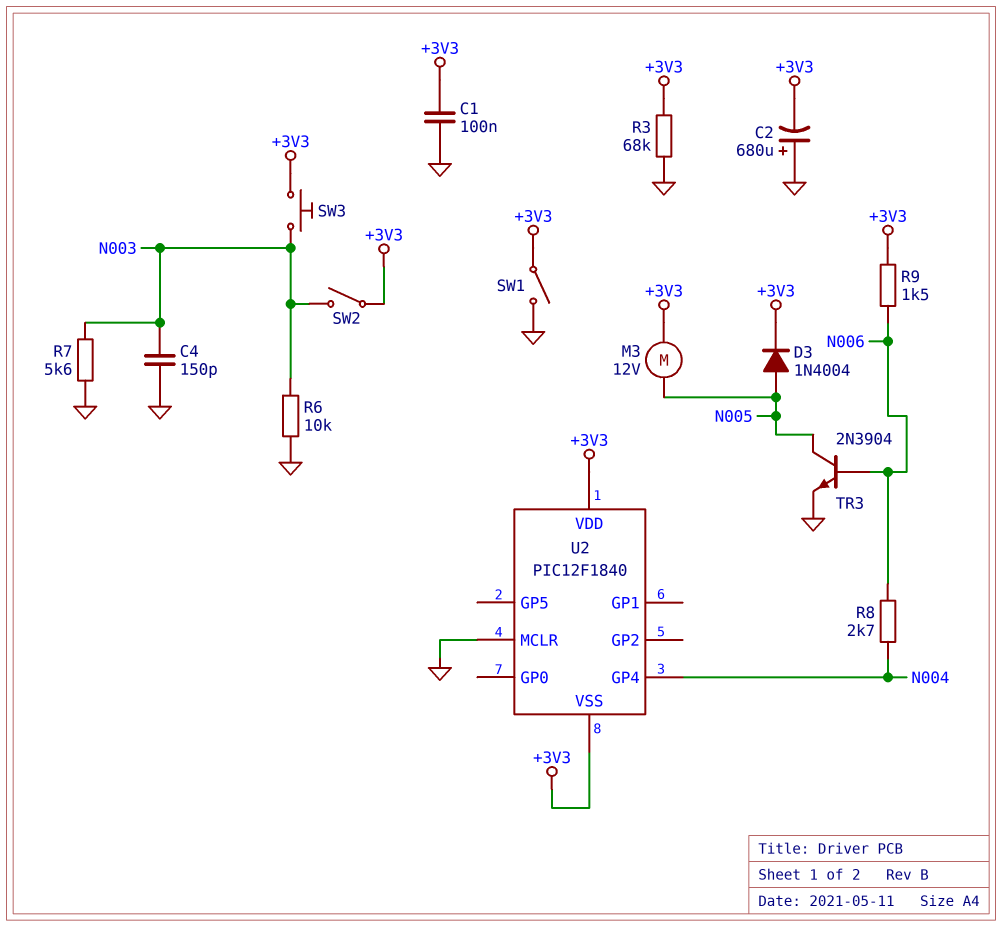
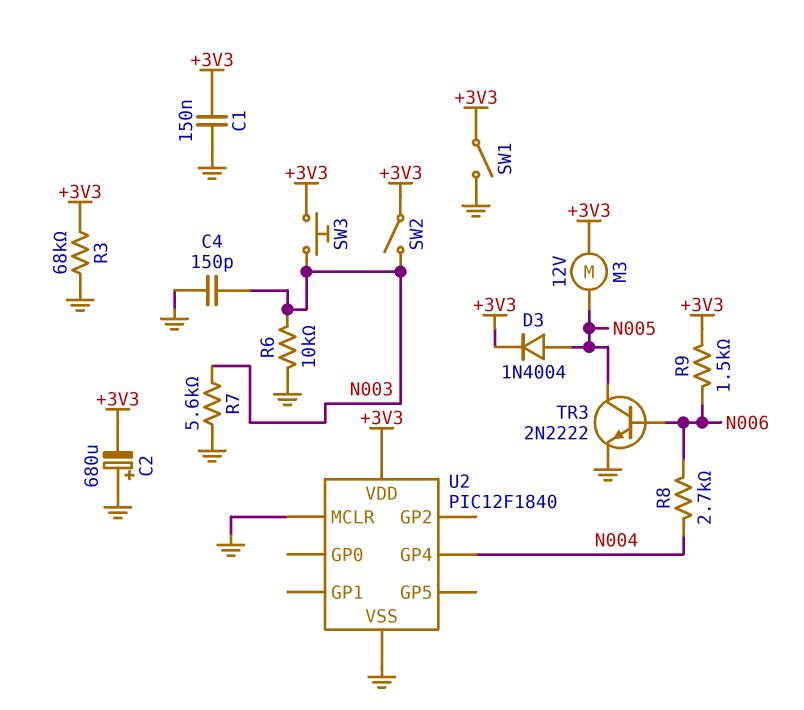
C1: 100nF (+3V3, GND) -> 150nF (+3V3, GND)
TR3: NPN 2N3904 (B N006, C N005, E GND) -> NPN 2N2222 (B N006, C N005, E GND)
U2 pin VSS: +3V3 -> GND

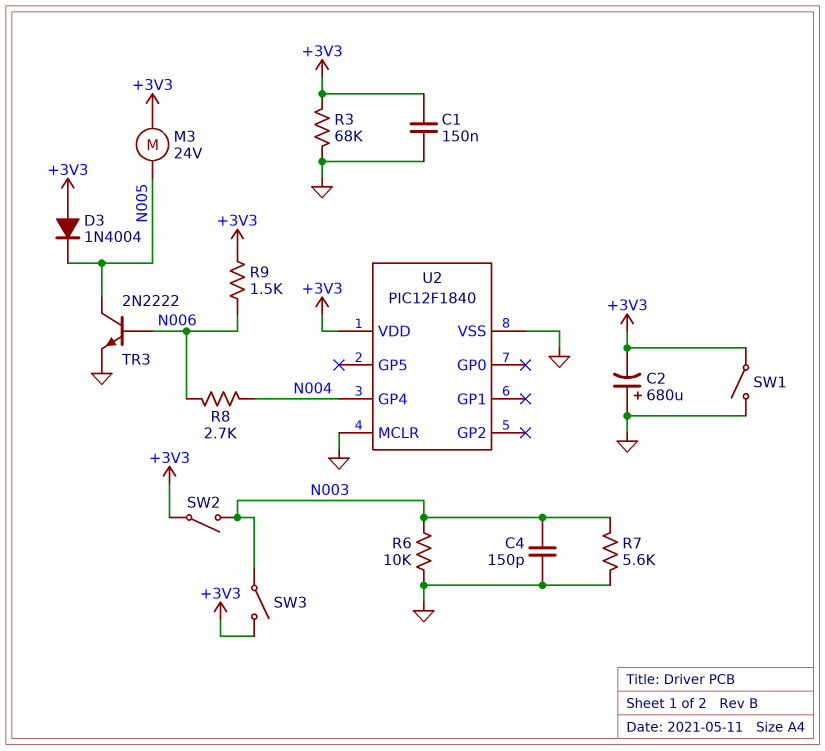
D3: diode 1N4004 (A N005, K +3V3) -> diode 1N4004 (A +3V3, K N005)
M3: motor 12V (+3V3, N005) -> motor 24V (+3V3, N005)
SW3: button (+3V3, N003) -> switch (+3V3, N003)

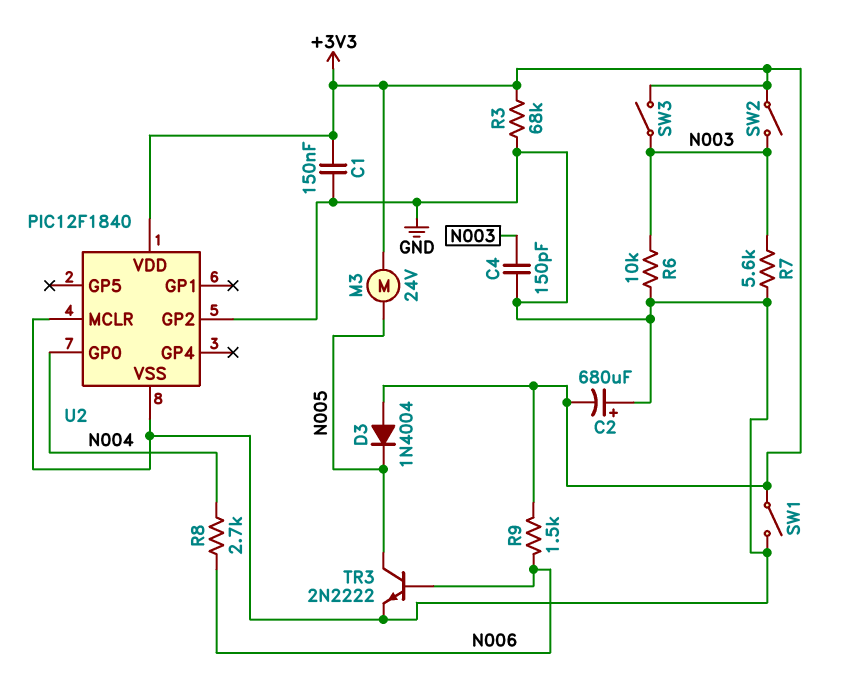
U2 pin GP0: none -> N004
U2 pin GP2: none -> GND
U2 pin GP4: N004 -> none

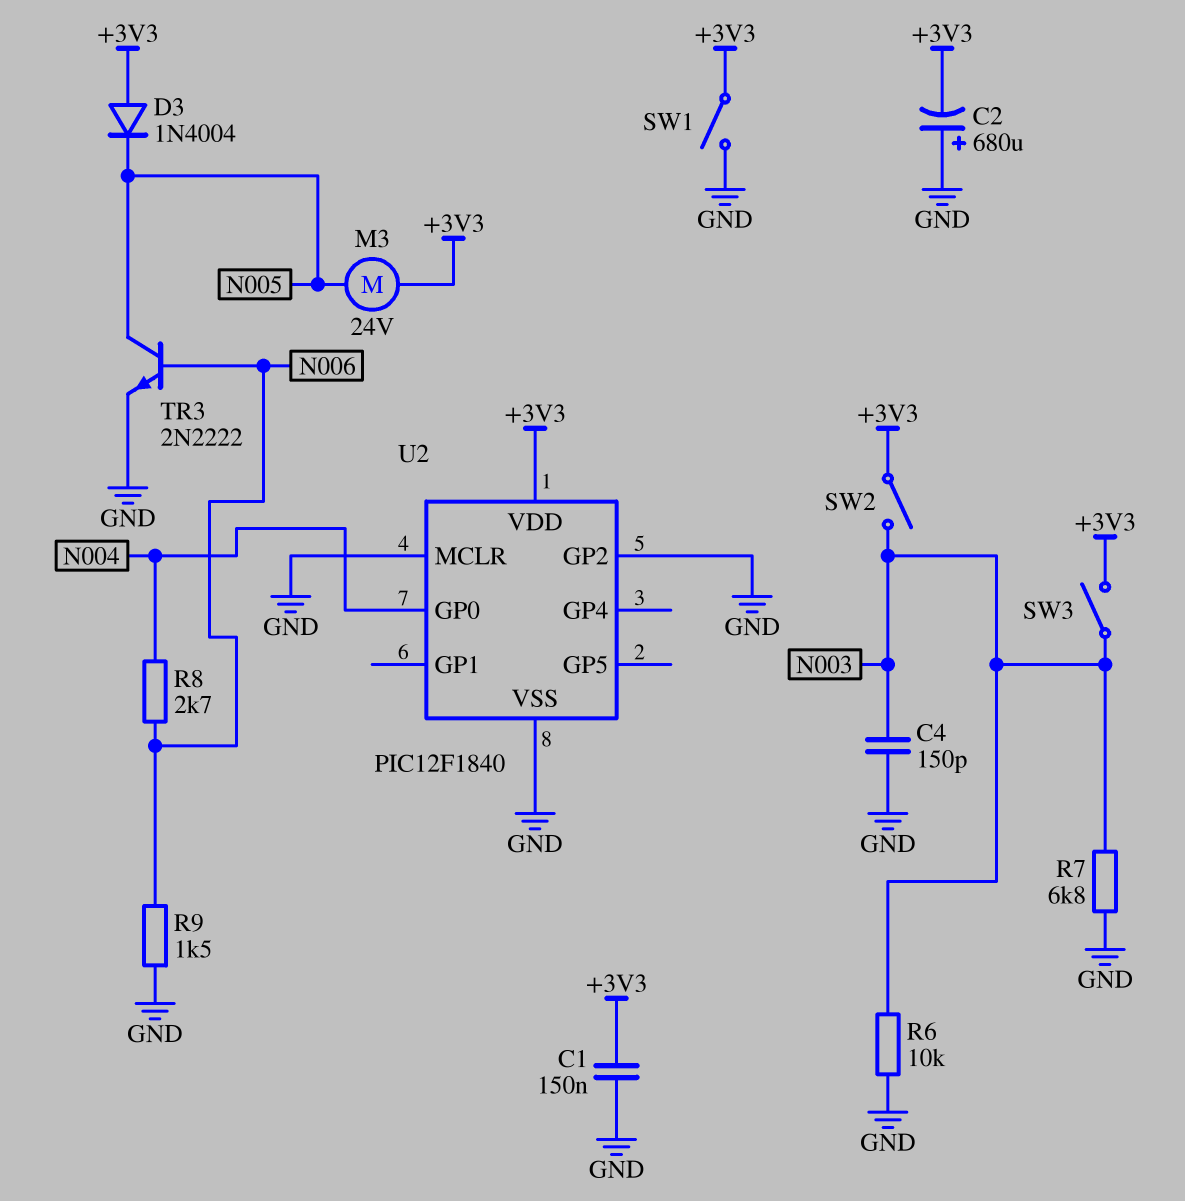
R3: 68k (+3V3, GND) -> none
R7: 5.6k (GND, N003) -> 6.8k (GND, N003)
R9: 1.5k (+3V3, N006) -> 1.5k (GND, N006)

